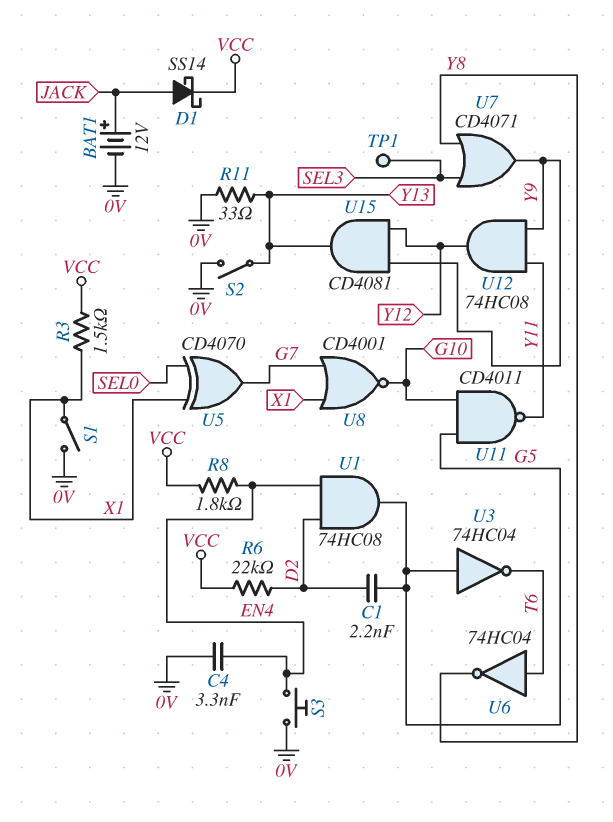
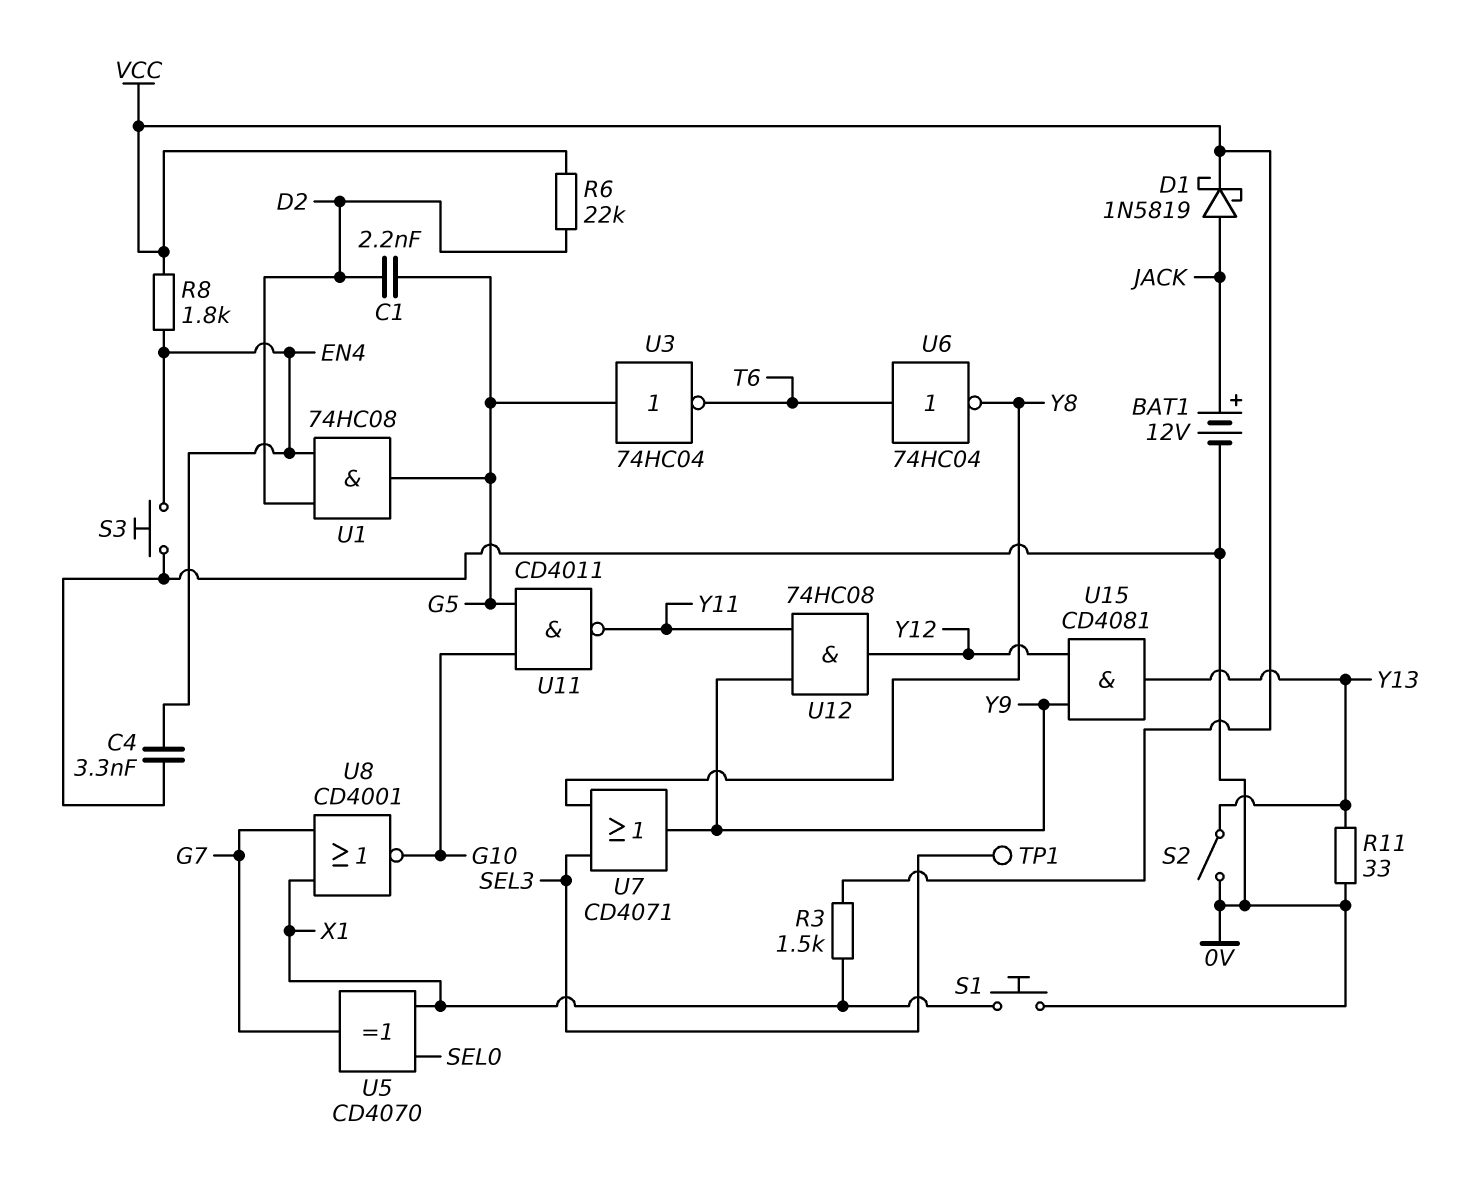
D1: schottky SS14 (A JACK, K VCC) -> schottky 1N5819 (A JACK, K VCC)
S1: switch (0V, X1) -> button (0V, X1)

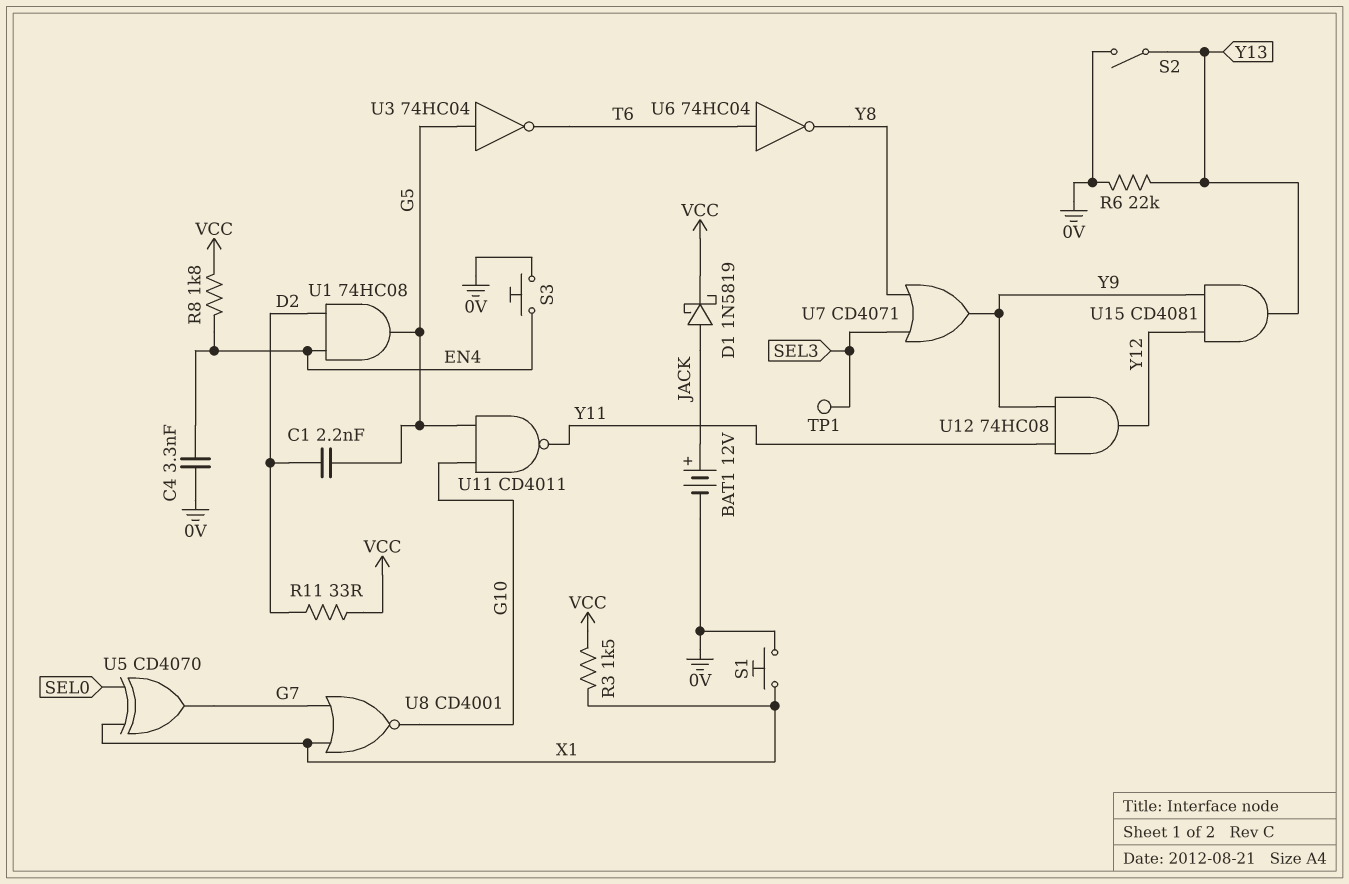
R6: 22k (D2, VCC) -> 22k (0V, Y13)
R11: 33 (0V, Y13) -> 33 (D2, VCC)

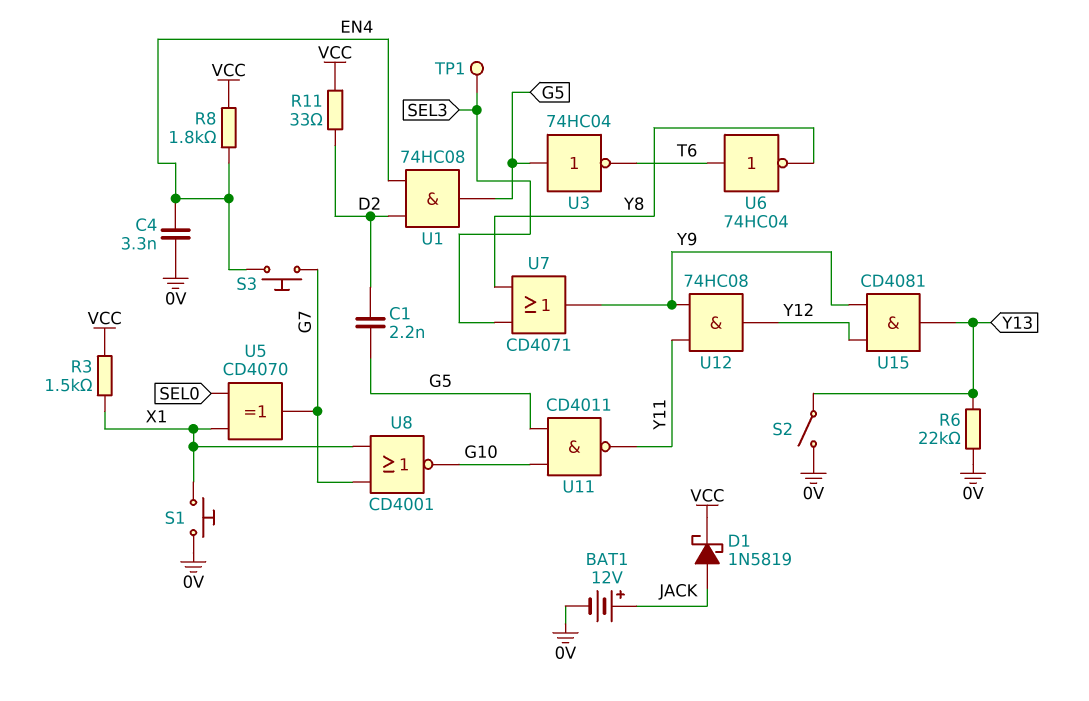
S3: button (0V, EN4) -> button (EN4, G7)

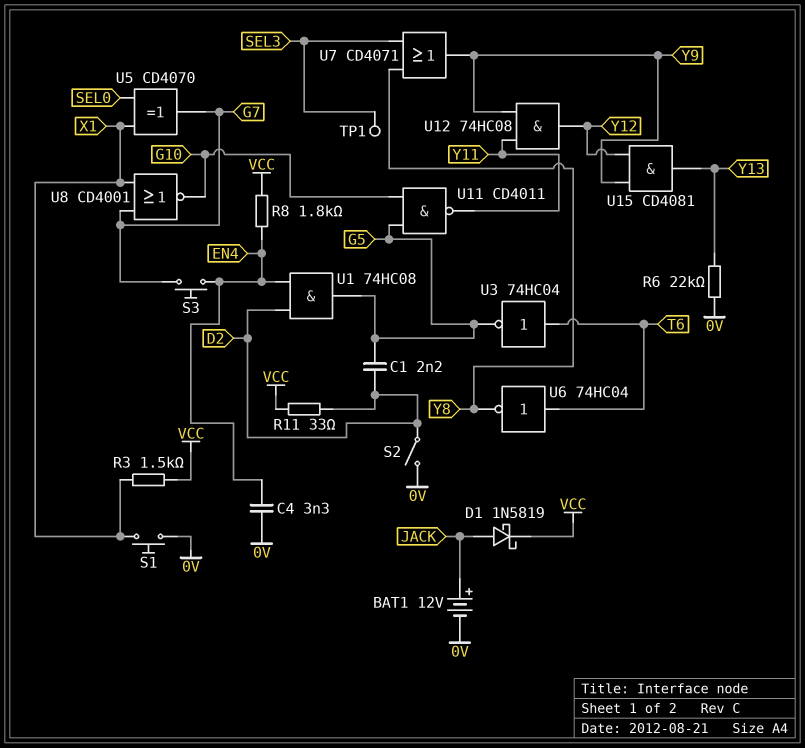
S2: switch (0V, Y13) -> switch (0V, D2)
U3: NOT 74HC04 (in G5, out T6) -> NOT 74HC04 (in T6, out G5)

